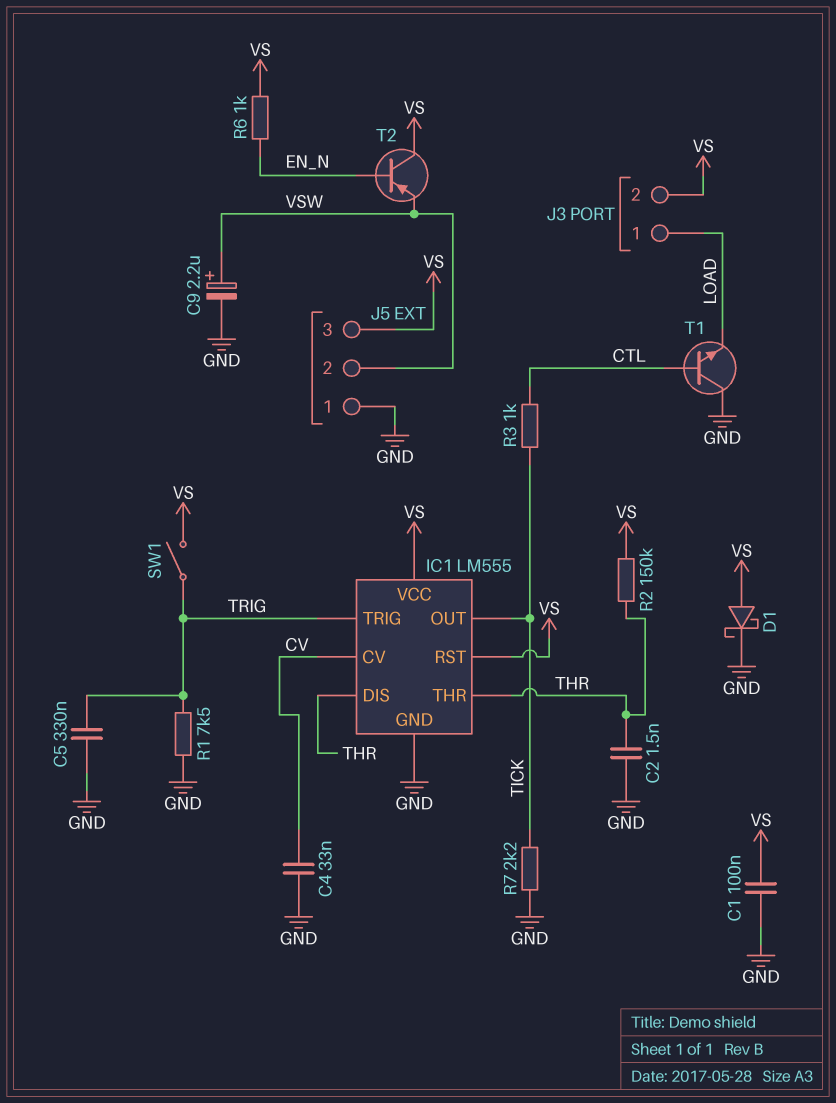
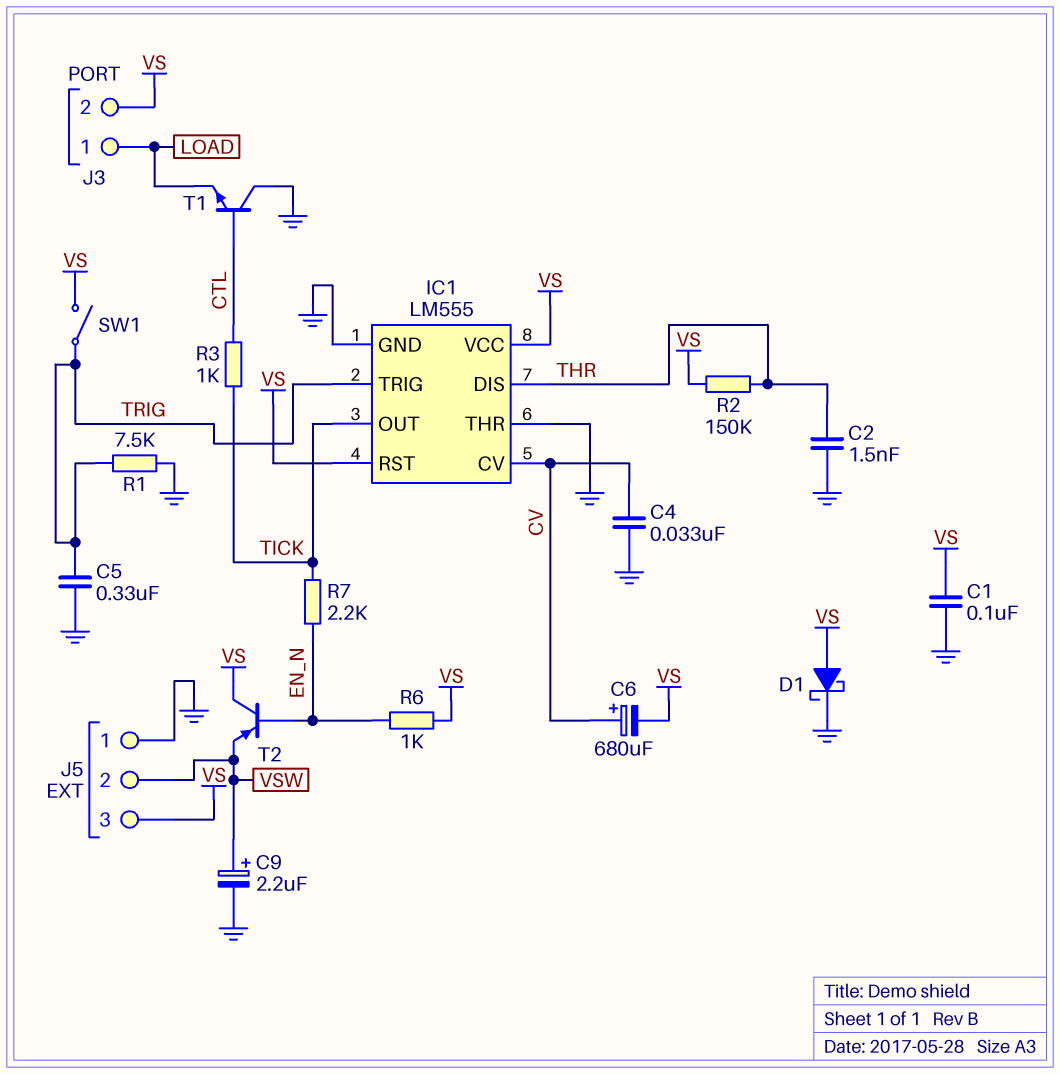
C6: none -> 680uF (plus CV, minus VS)
IC1 pin THR: THR -> GND
R7: 2.2k (GND, TICK) -> 2.2k (EN_N, TICK)

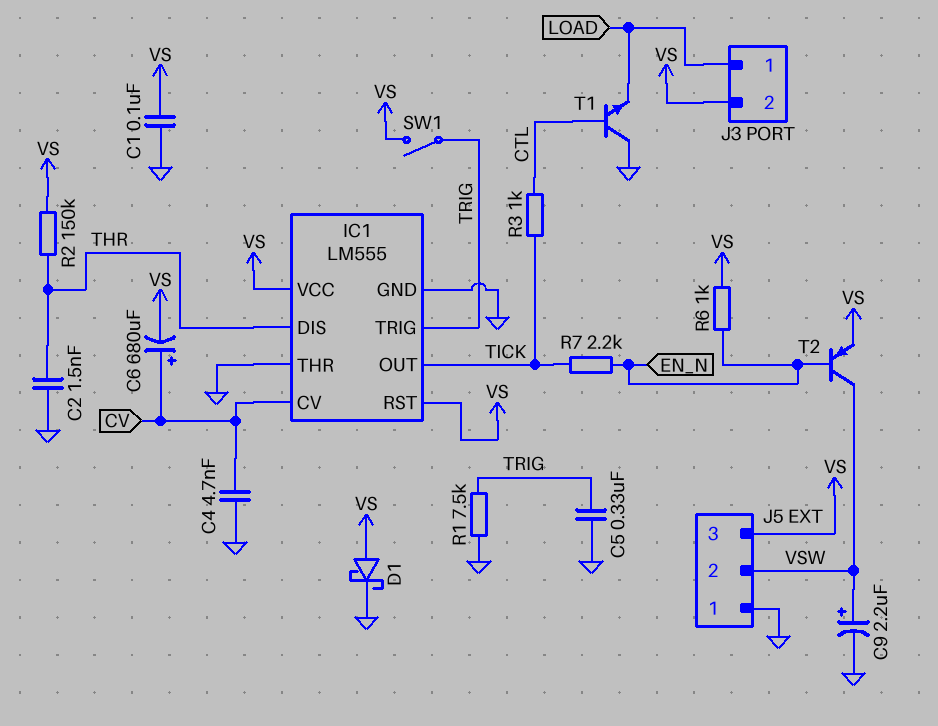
C4: 33nF (CV, GND) -> 4.7nF (CV, GND)
T2: PNP (B EN_N, C VS, E VSW) -> PNP (B EN_N, C VSW, E VS)

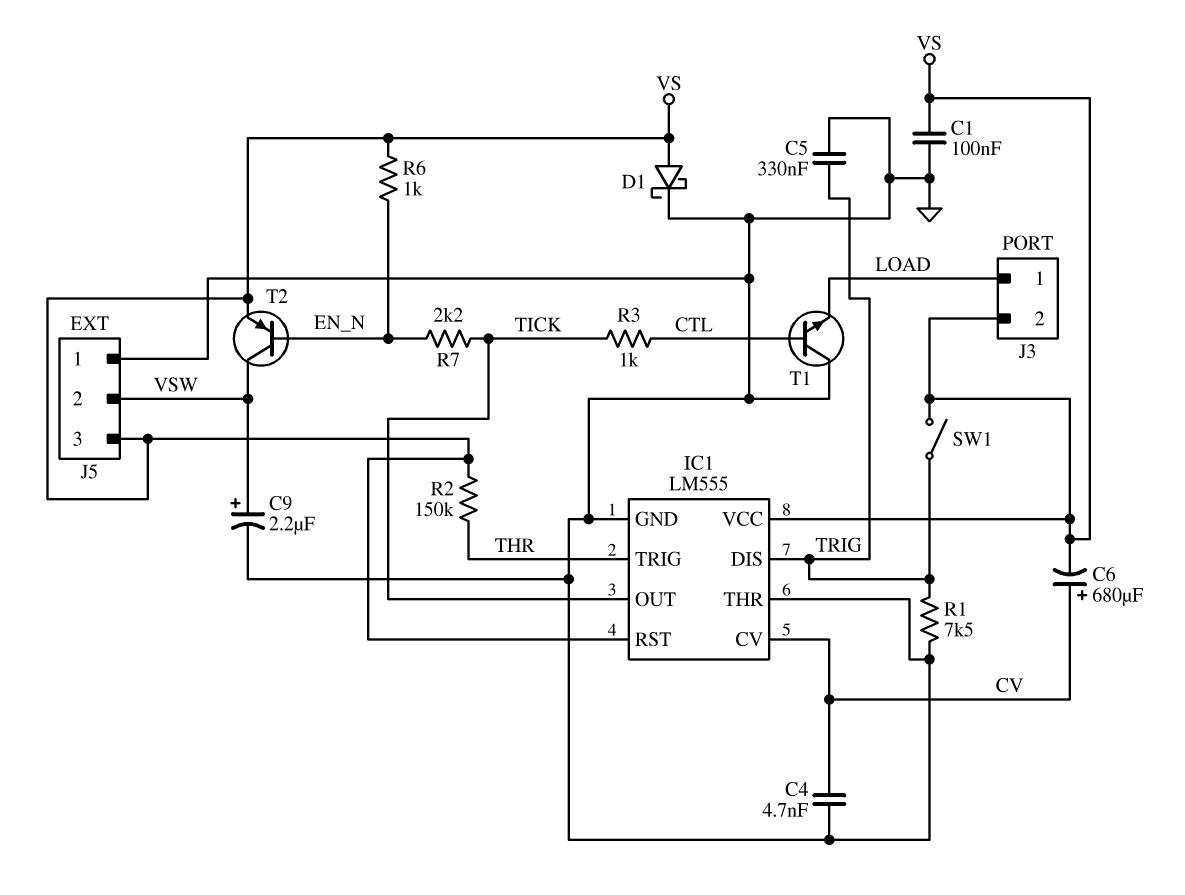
C2: 1.5nF (GND, THR) -> none
IC1 pin DIS: THR -> TRIG
IC1 pin TRIG: TRIG -> THR

